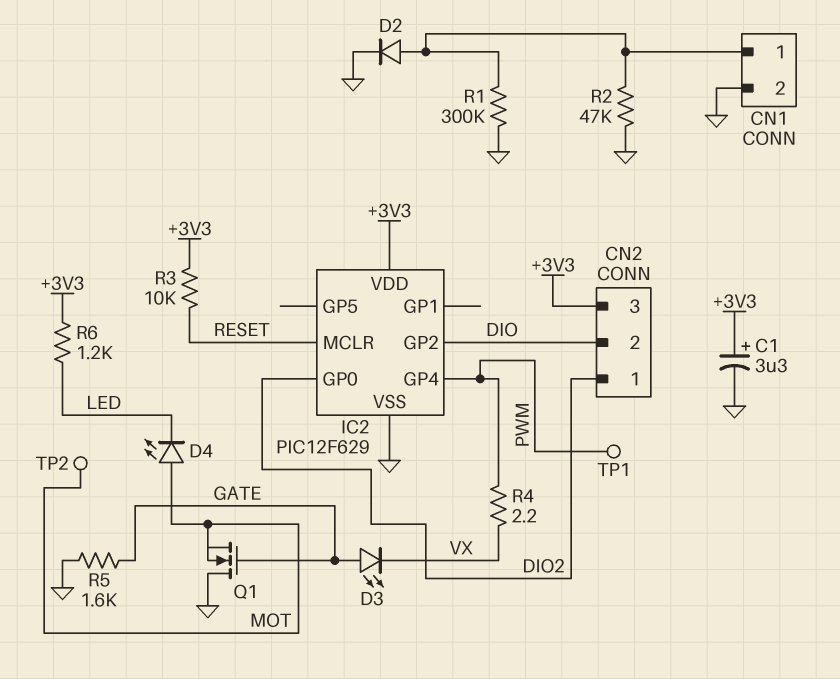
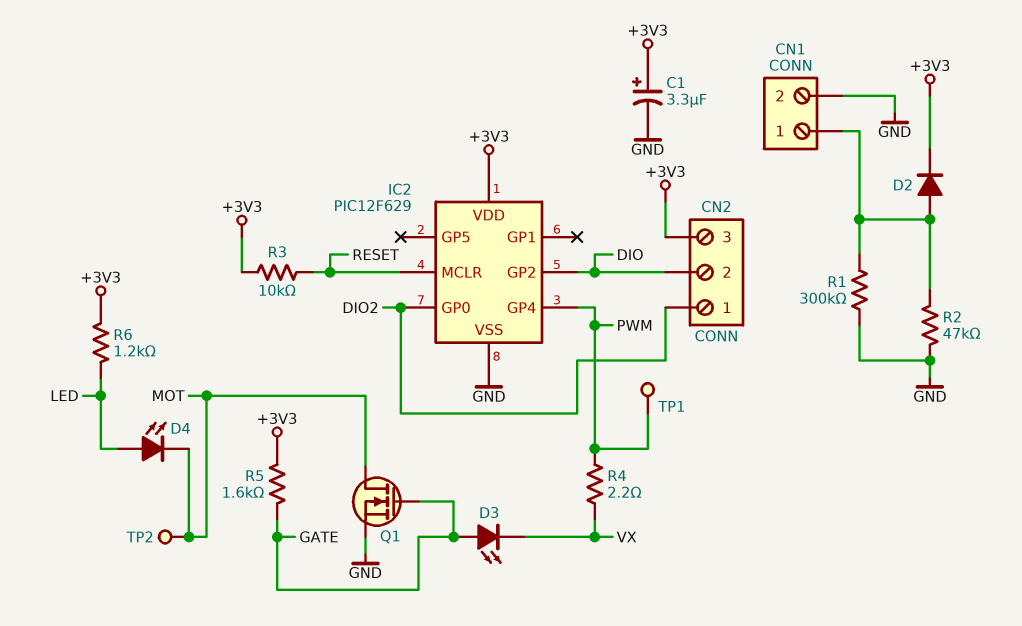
D2: diode (A CN1/1, K GND) -> diode (A CN1/1, K +3V3)
D4: LED (A MOT, K LED) -> LED (A LED, K MOT)
Q1: NMOS (G GATE, D GND, S MOT) -> NMOS (G GATE, D MOT, S GND)
R5: 1.6k (GATE, GND) -> 1.6k (+3V3, GATE)

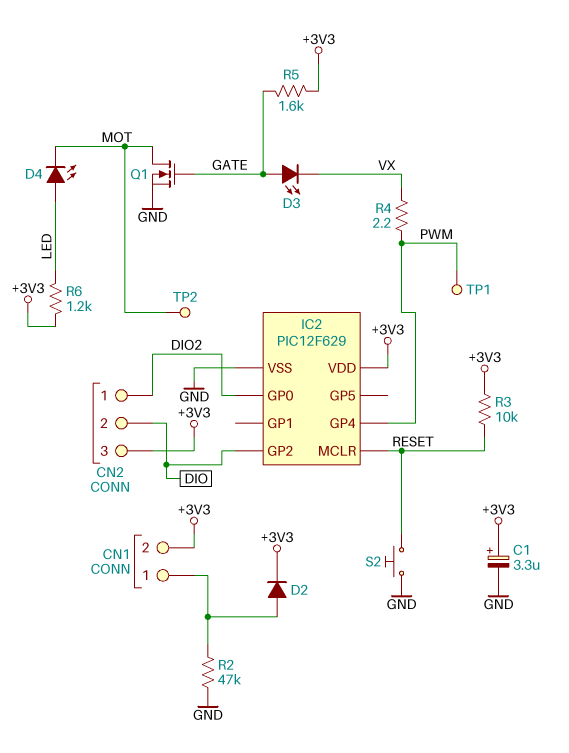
CN1 pin 2: GND -> +3V3
R1: 300k (CN1/1, GND) -> none
S2: none -> button (GND, RESET)

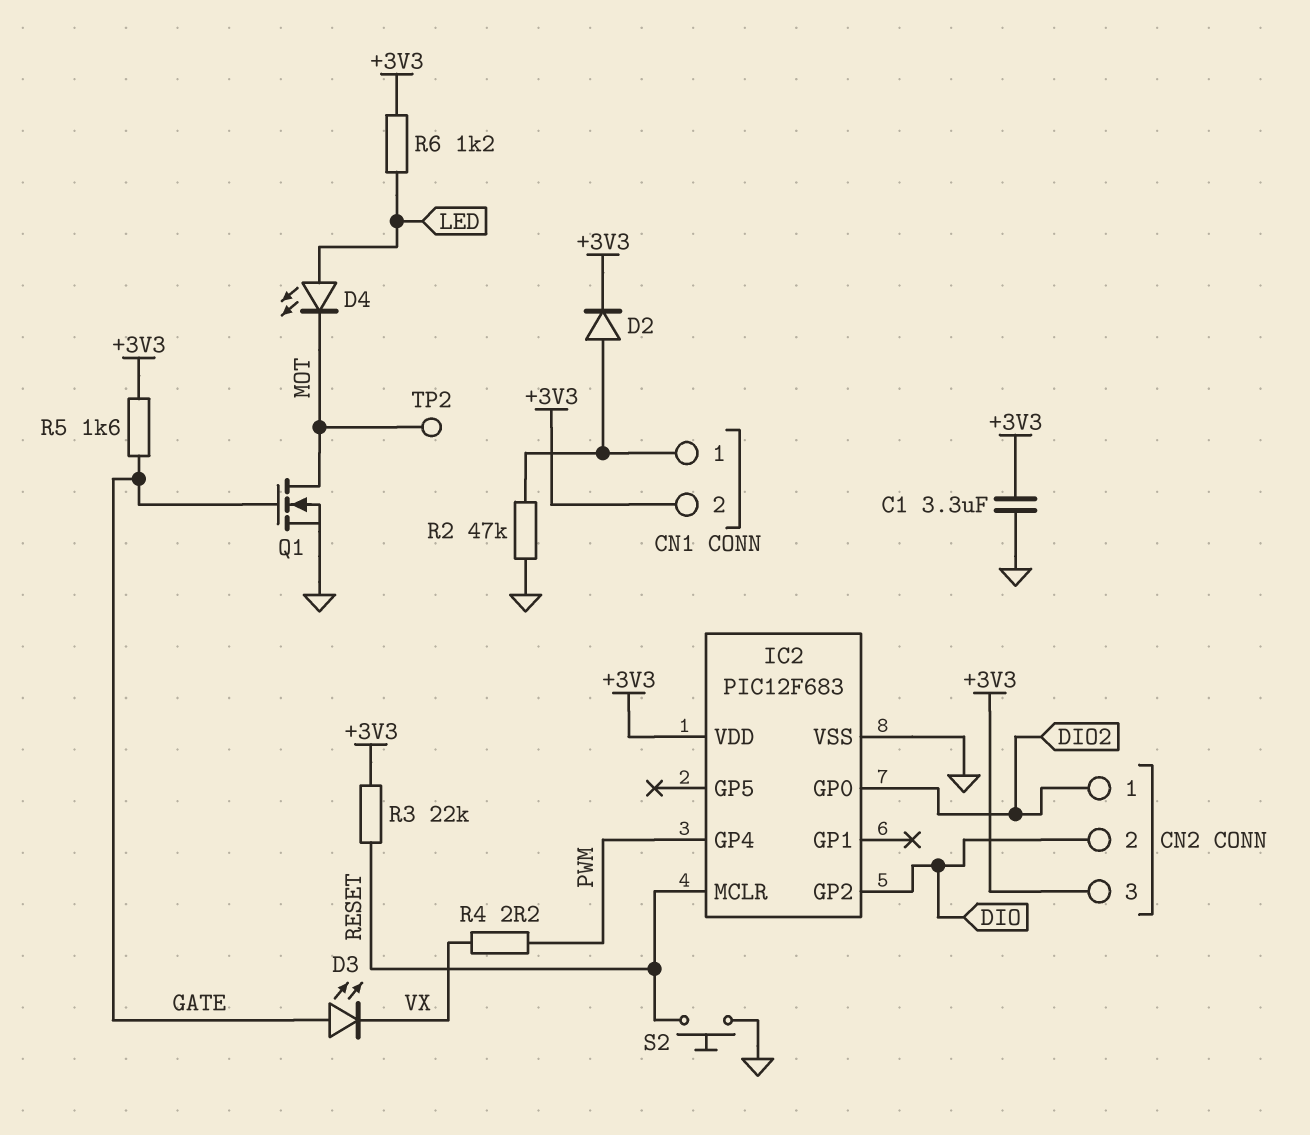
C1: 3.3uF (plus +3V3, minus GND) -> 3.3uF (+3V3, GND)
IC2: PIC12F629 -> PIC12F683
R3: 10k (+3V3, RESET) -> 22k (+3V3, RESET)
TP1: test point (PWM) -> none

